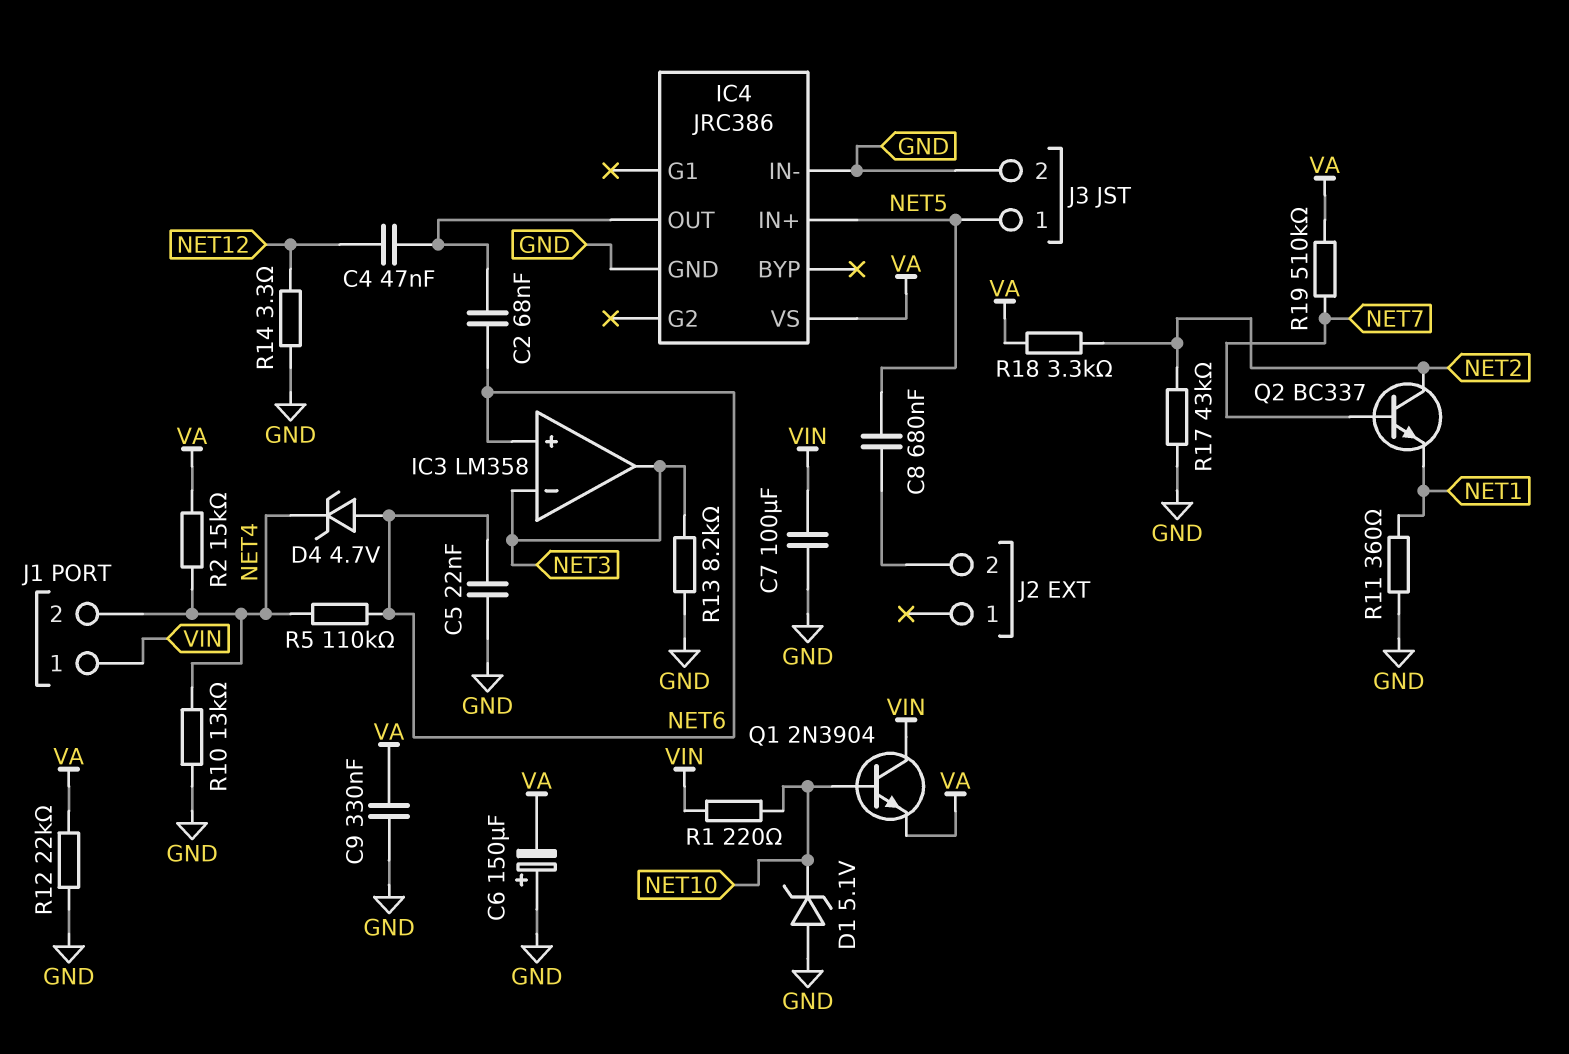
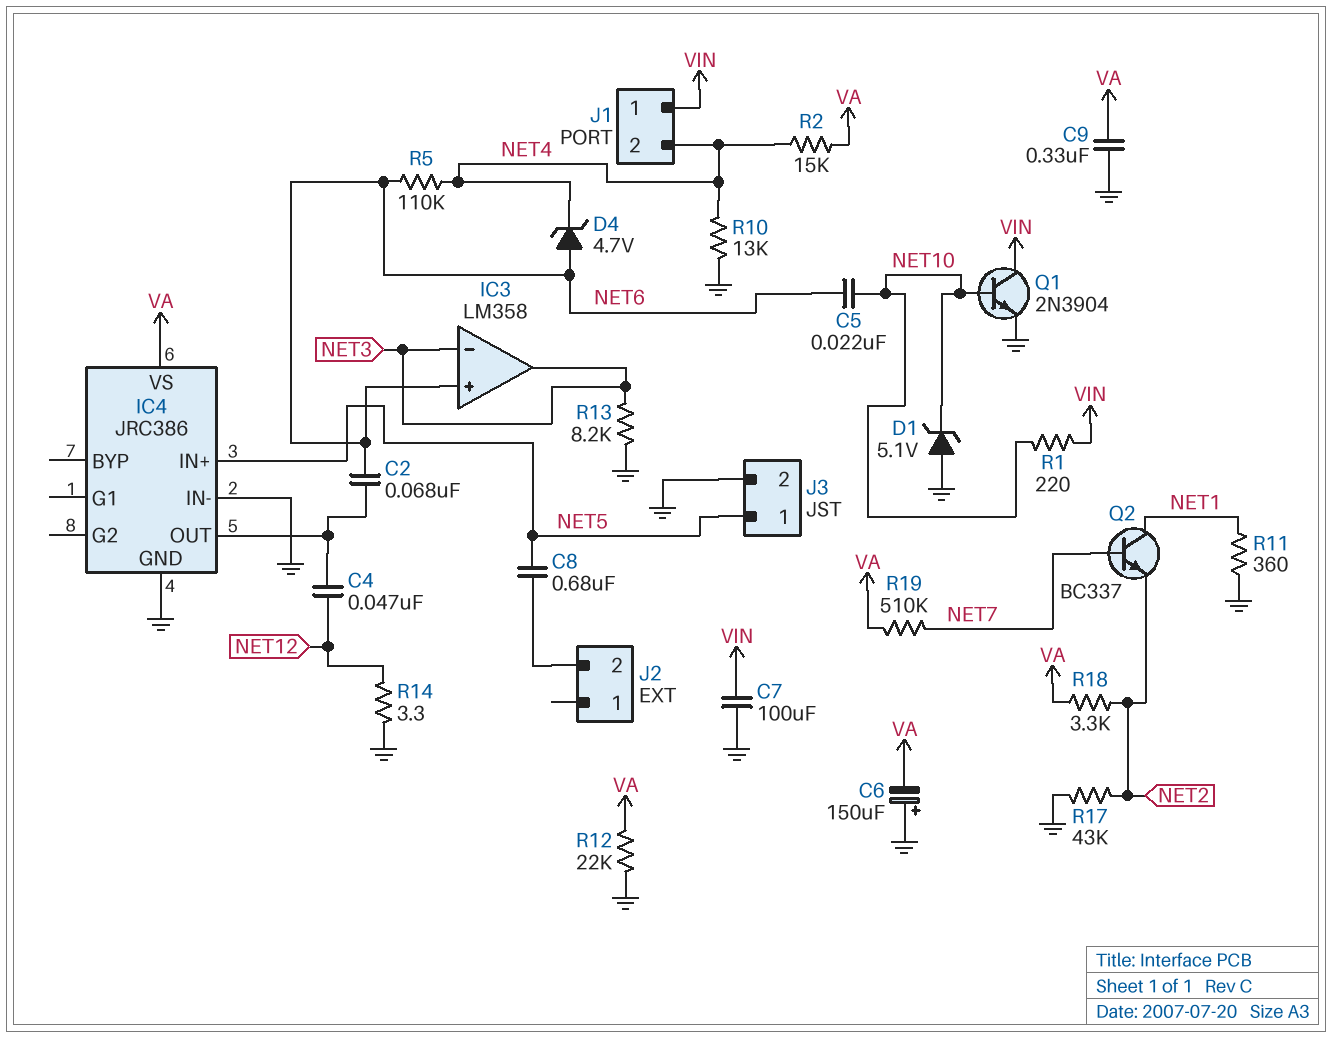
C5: 22nF (GND, NET6) -> 22nF (NET6, NET10)
Q1: NPN 2N3904 (B NET10, C VIN, E VA) -> NPN 2N3904 (B NET10, C VIN, E GND)
Q2: NPN BC337 (B NET7, C NET2, E NET1) -> NPN BC337 (B NET7, C NET1, E NET2)

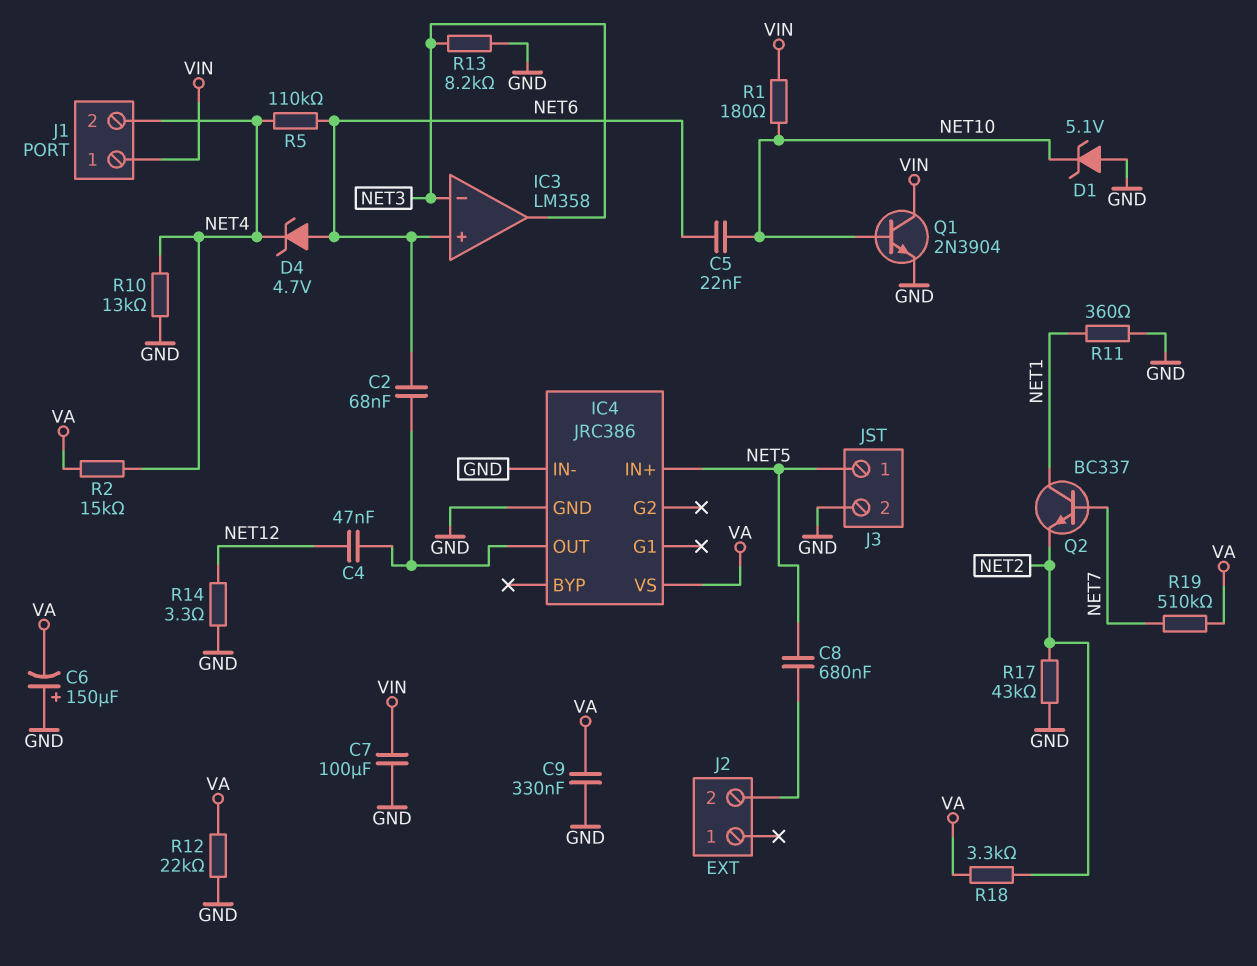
R1: 220 (NET10, VIN) -> 180 (NET10, VIN)

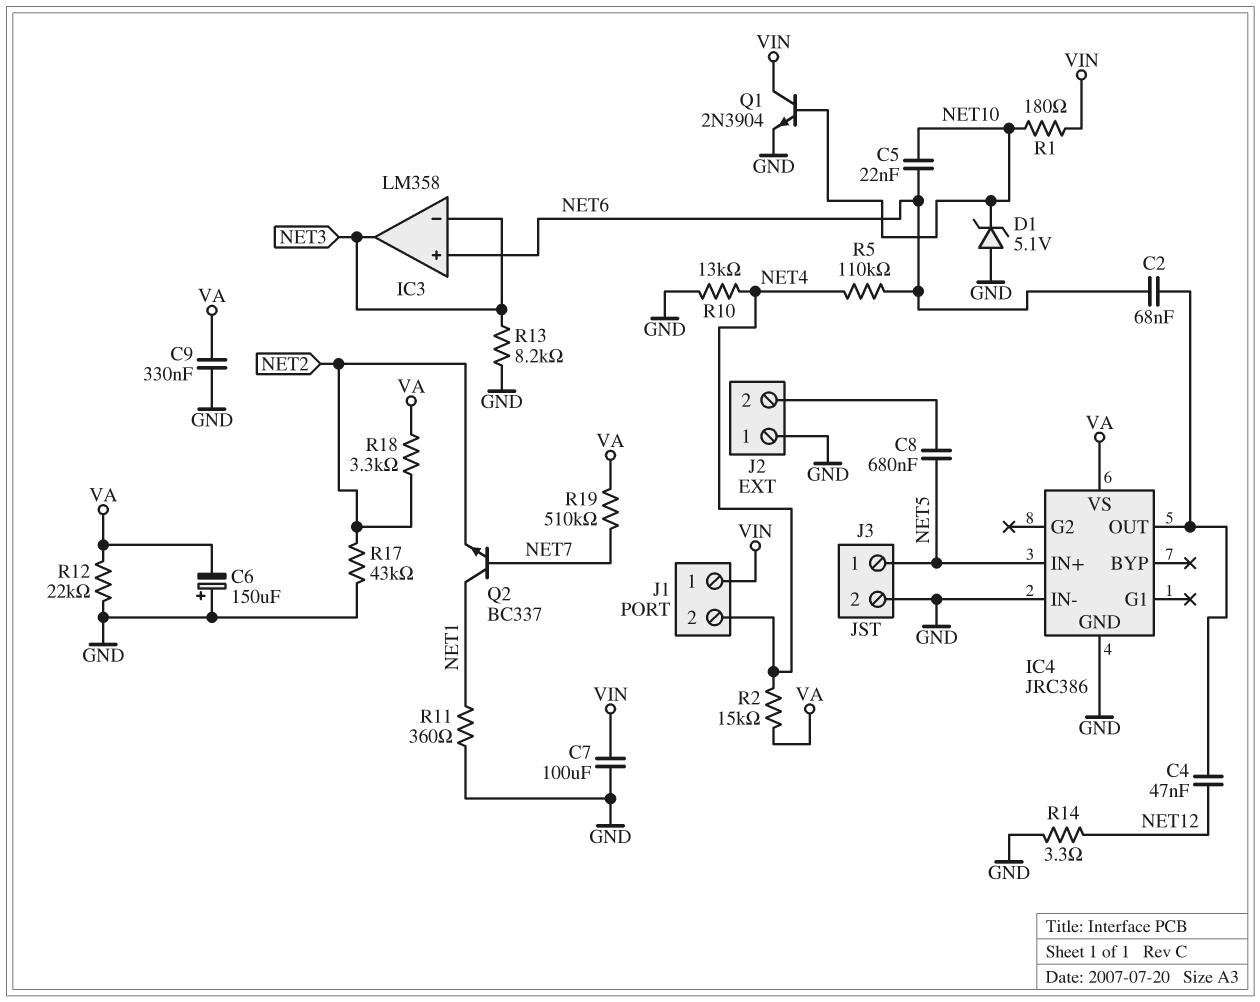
D4: zener 4.7V (A NET6, K NET4) -> none
J2 pin 1: none -> GND

